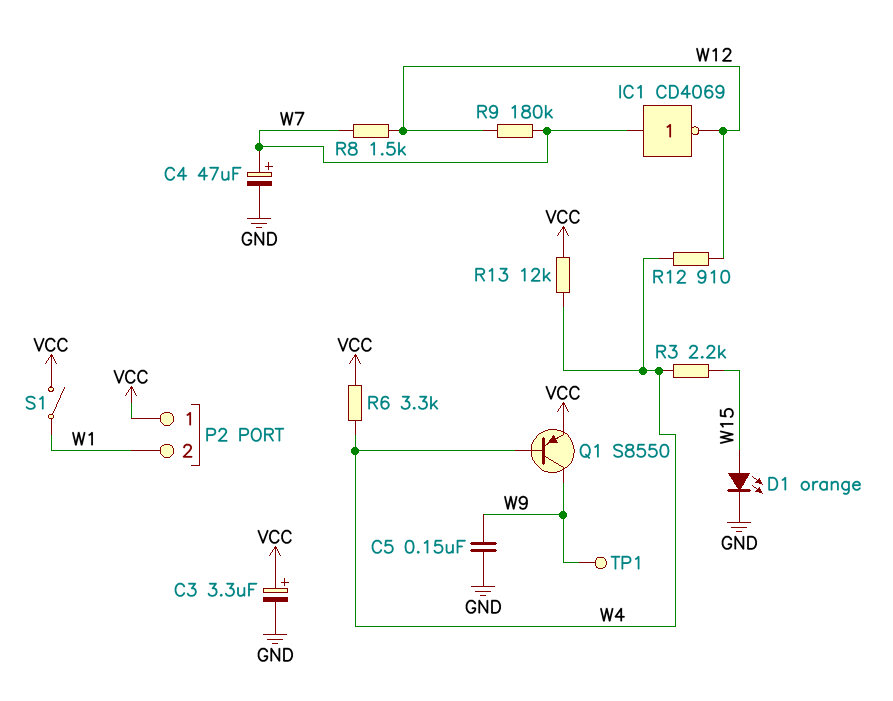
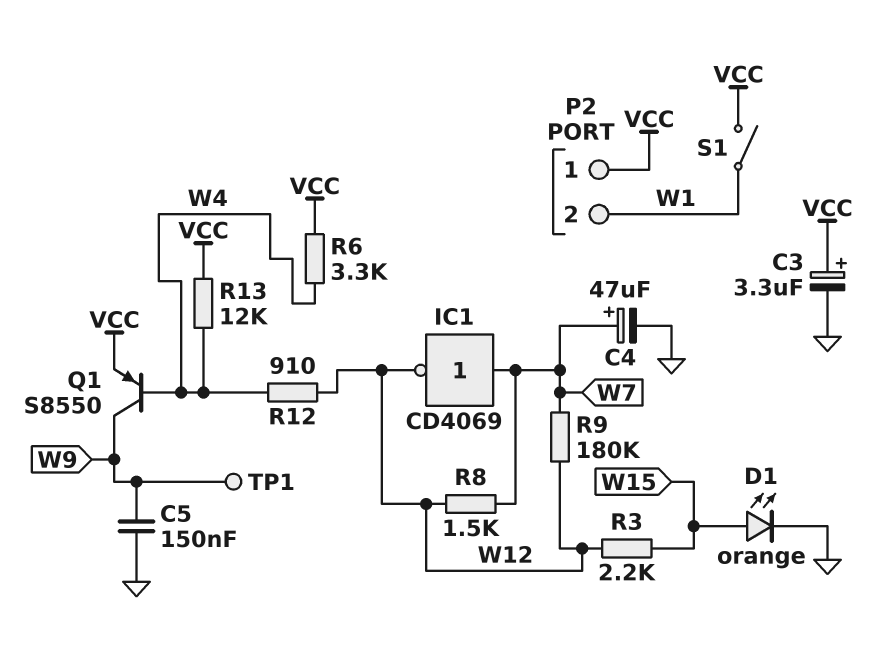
R3: 2.2k (W4, W15) -> 2.2k (W12, W15)

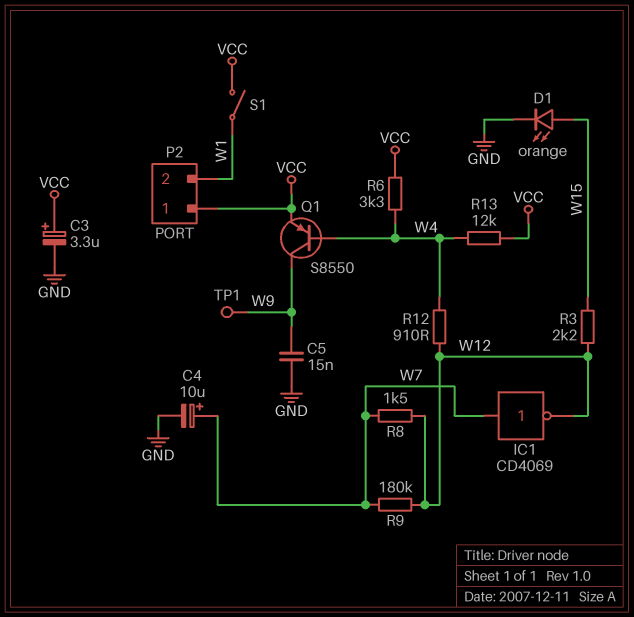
C4: 47uF (plus W7, minus GND) -> 10uF (plus W7, minus GND)
C5: 150nF (GND, W9) -> 15nF (GND, W9)

